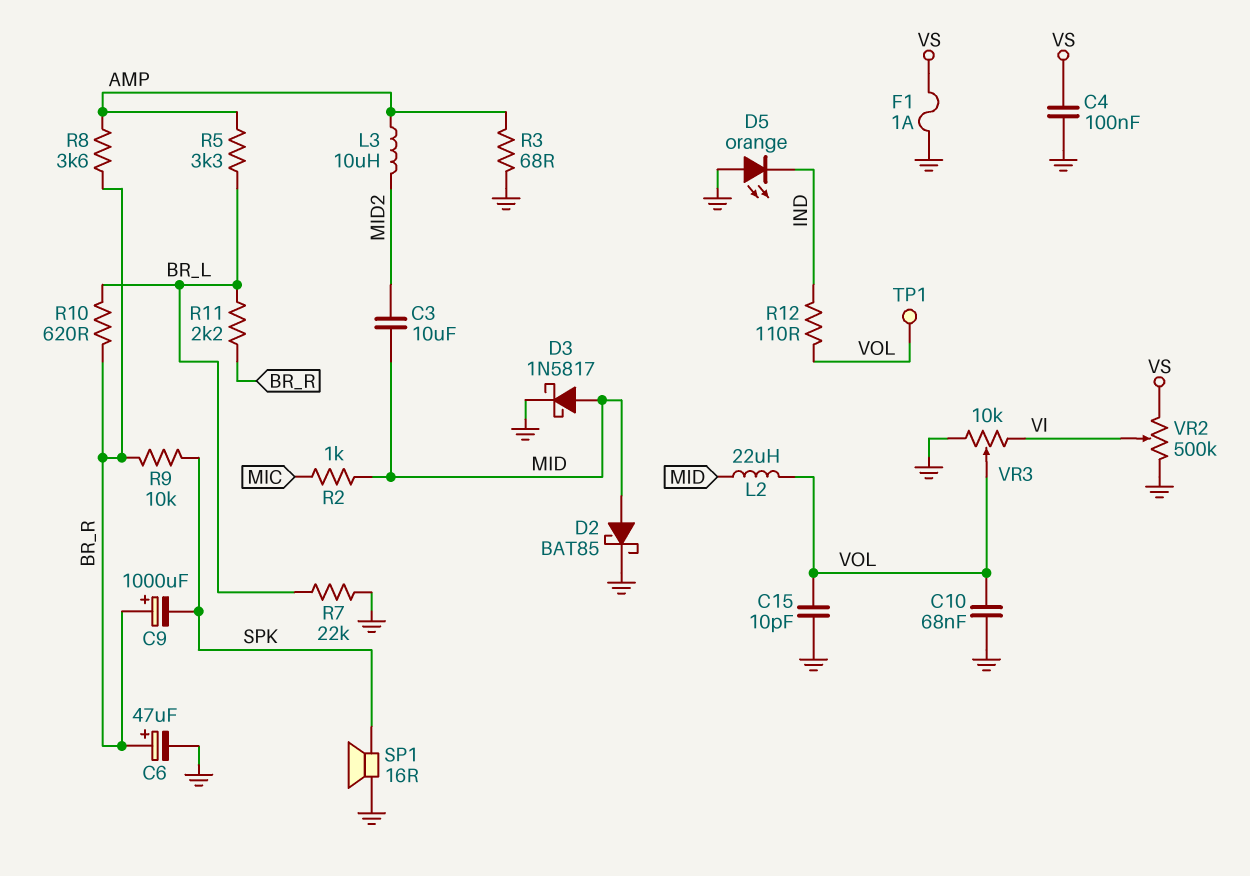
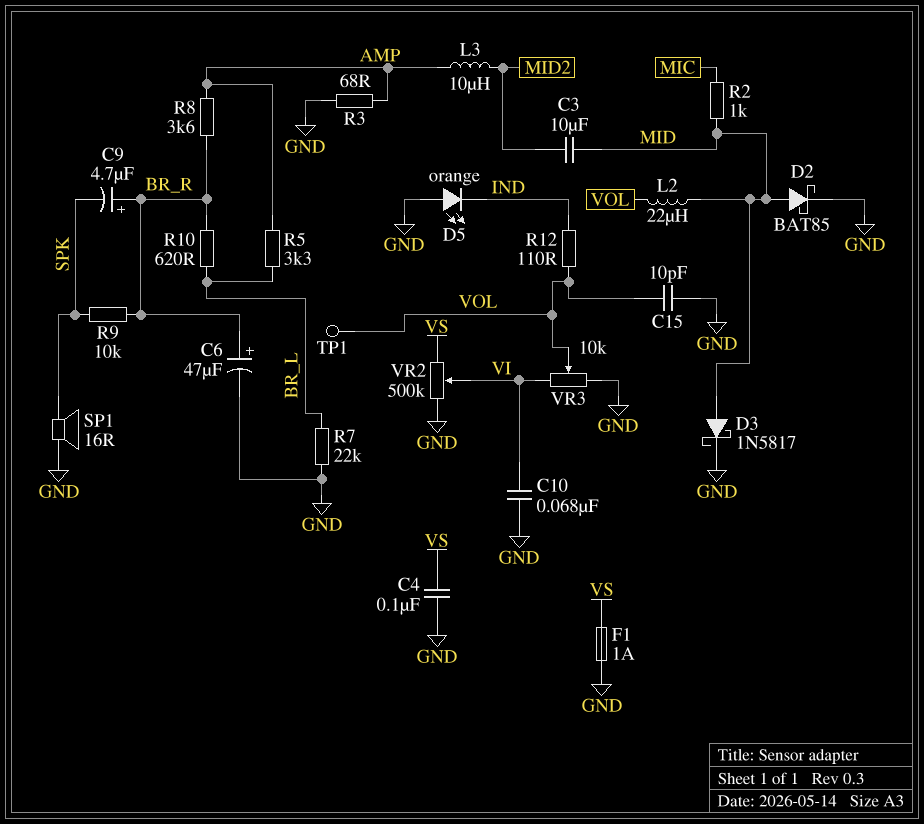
C9: 1000uF (plus BR_R, minus SPK) -> 4.7uF (plus BR_R, minus SPK)
C10: 68nF (GND, VOL) -> 68nF (GND, VI)
R11: 2.2k (BR_L, BR_R) -> none

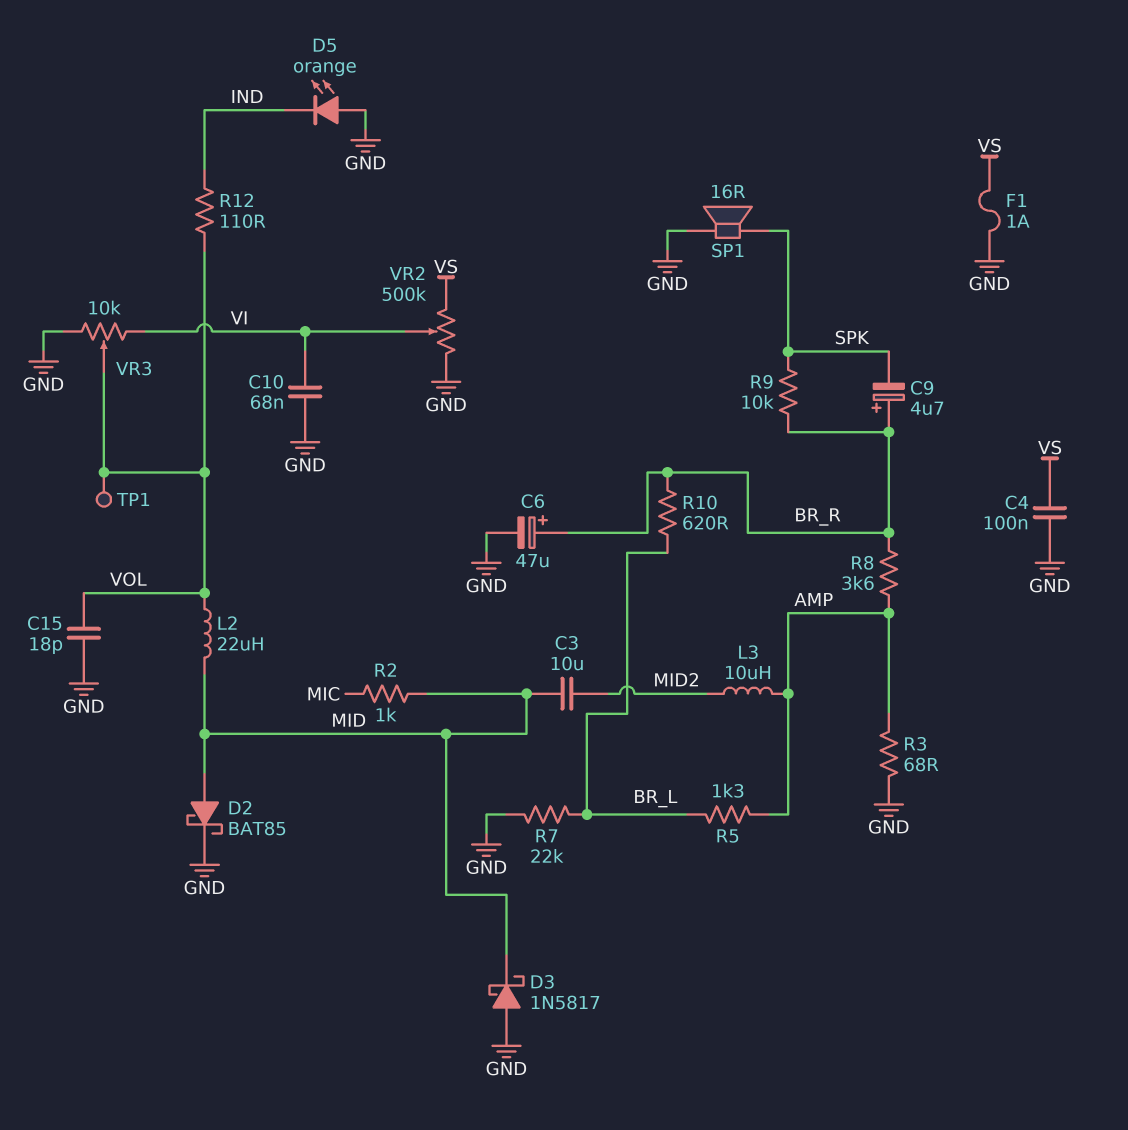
C15: 10pF (GND, VOL) -> 18pF (GND, VOL)
D3: schottky 1N5817 (A MID, K GND) -> schottky 1N5817 (A GND, K MID)
R5: 3.3k (AMP, BR_L) -> 1.3k (AMP, BR_L)

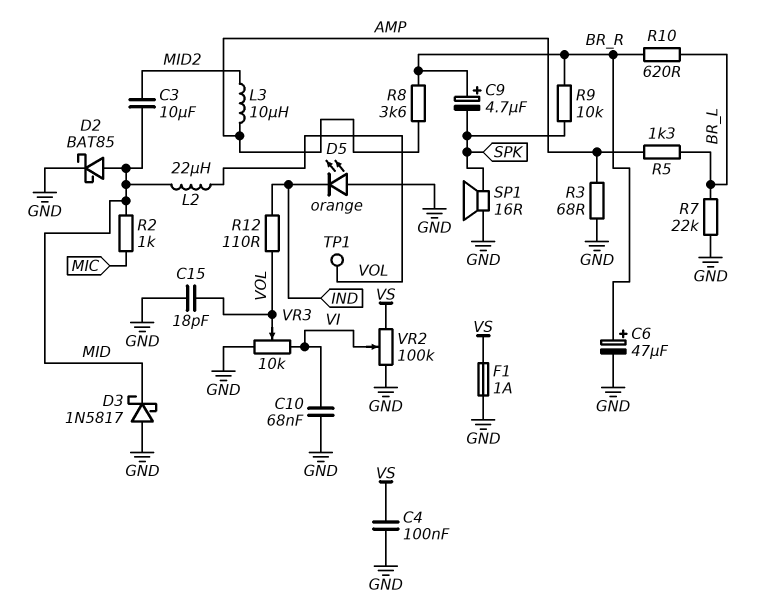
VR2: 500k (GND, VS, wiper VI) -> 100k (GND, VS, wiper VI)

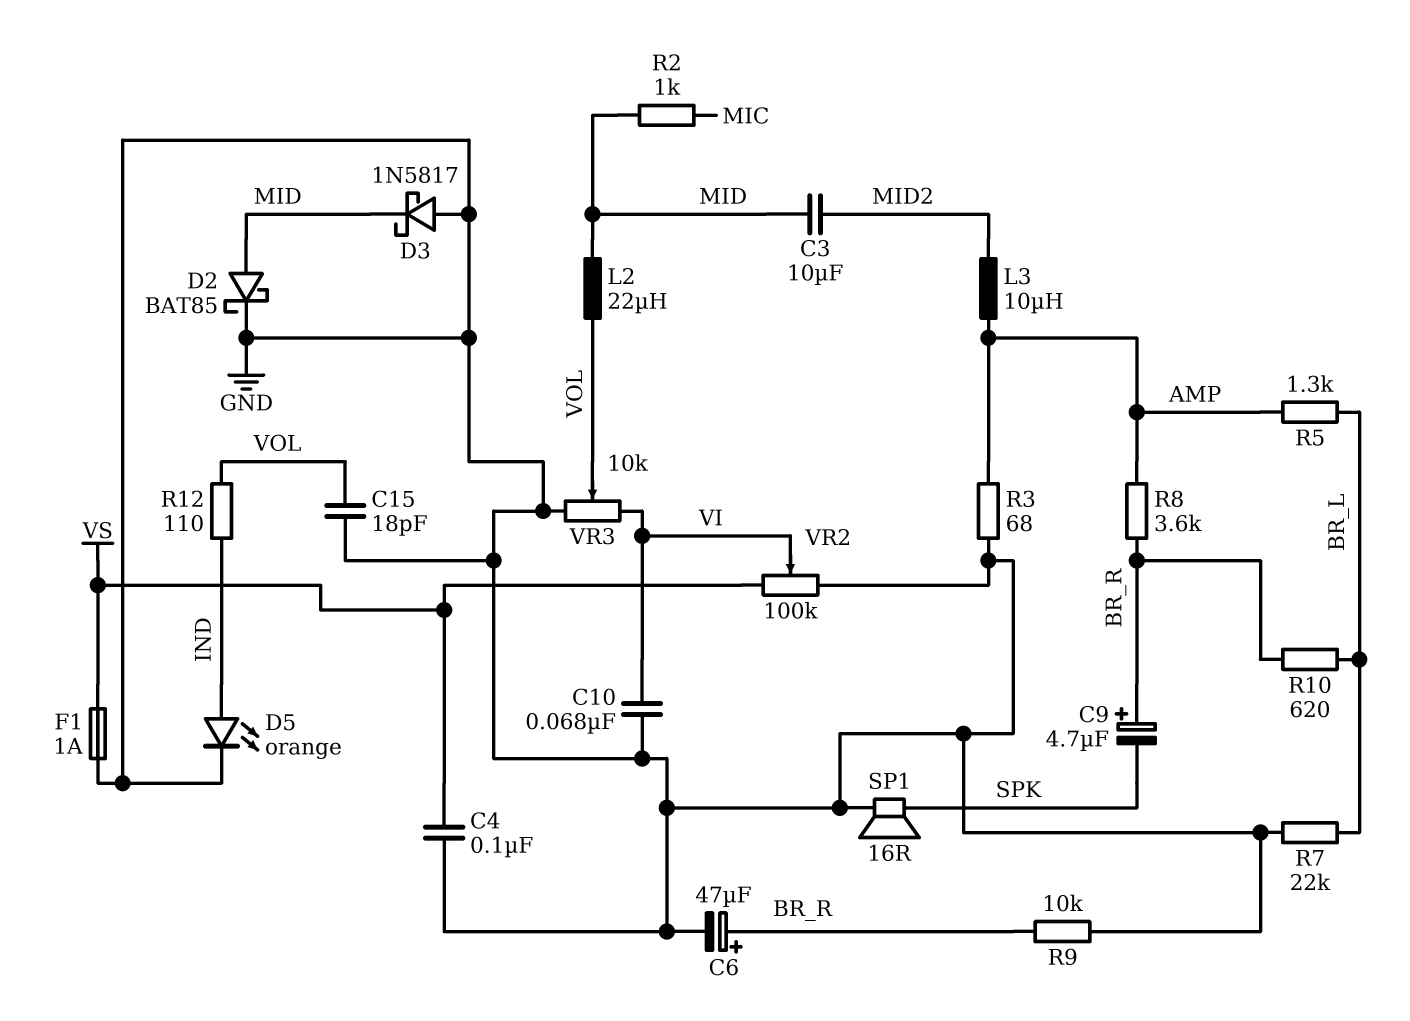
D5: LED orange (A GND, K IND) -> LED orange (A IND, K GND)
R9: 10k (BR_R, SPK) -> 10k (BR_R, GND)
TP1: test point (VOL) -> none

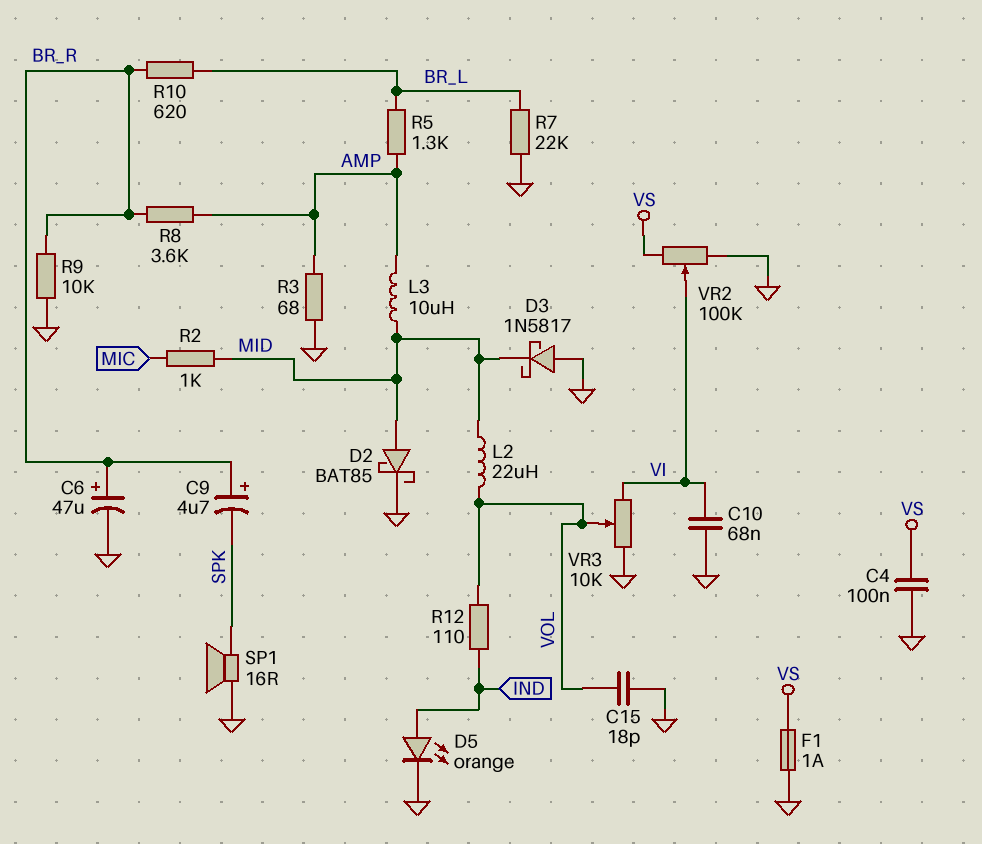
C3: 10uF (MID, MID2) -> none
L3: 10uH (AMP, MID2) -> 10uH (AMP, MID)

